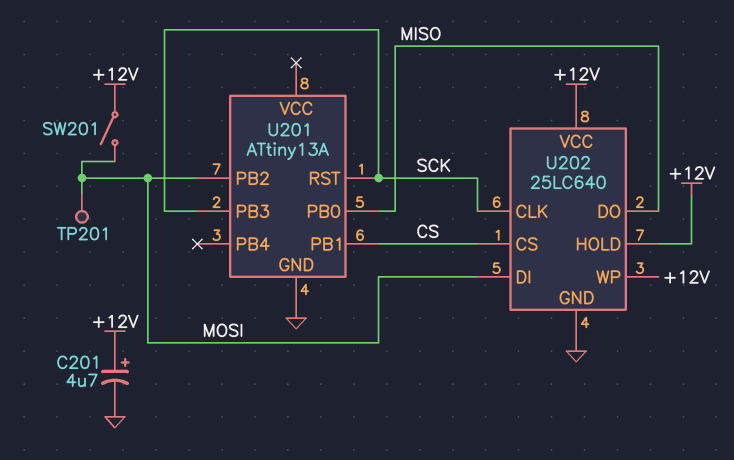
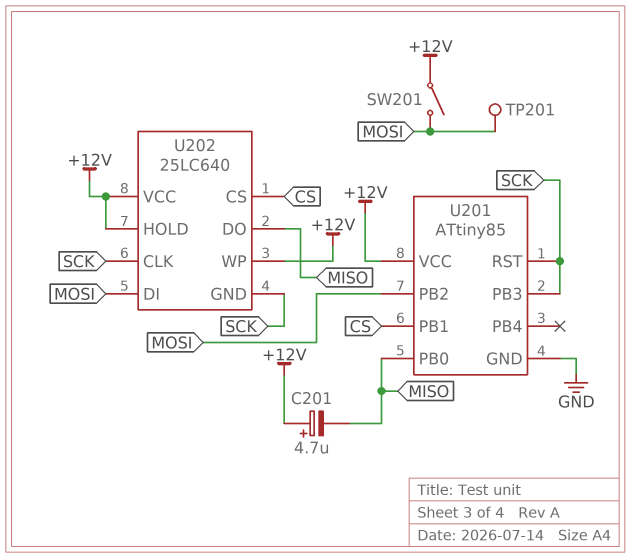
C201: 4.7uF (plus +12V, minus GND) -> 4.7uF (plus +12V, minus MISO)
U201: ATtiny13A -> ATtiny85
U201 pin VCC: none -> +12V
U202 pin GND: GND -> SCK

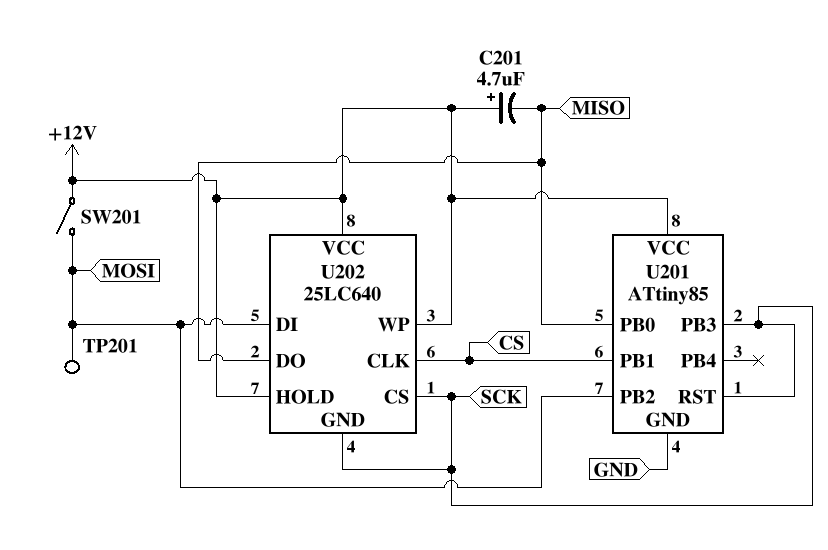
U202 pin CLK: SCK -> CS
U202 pin CS: CS -> SCK

